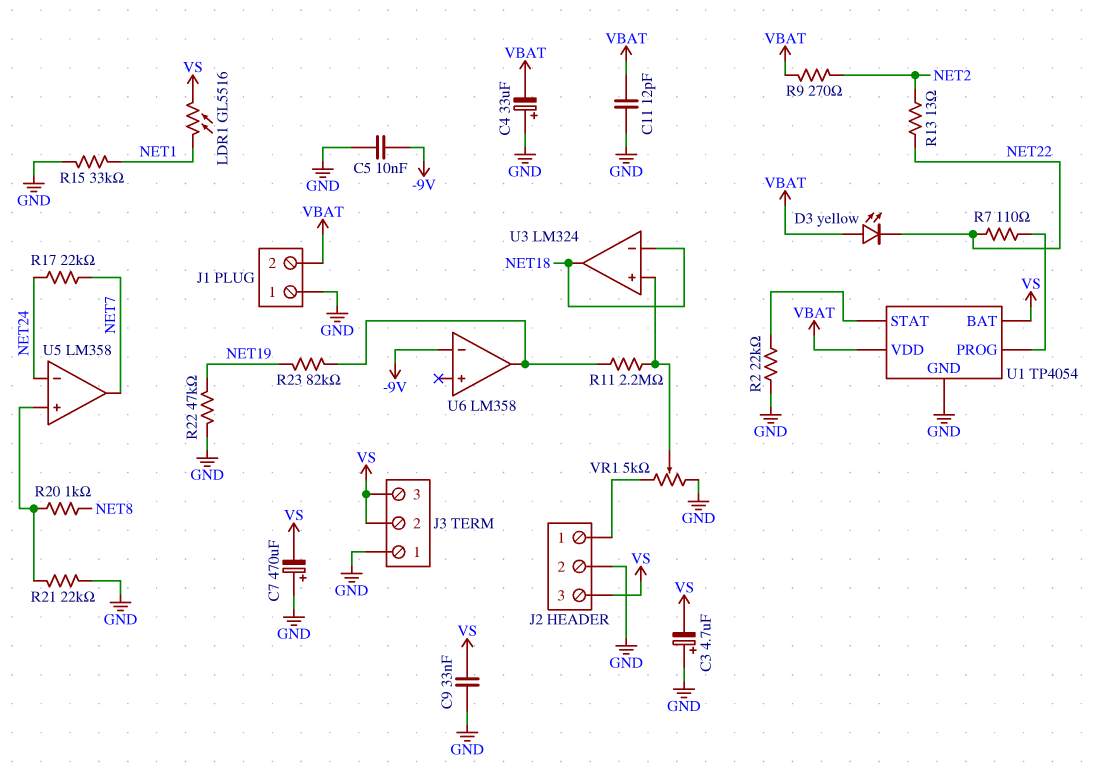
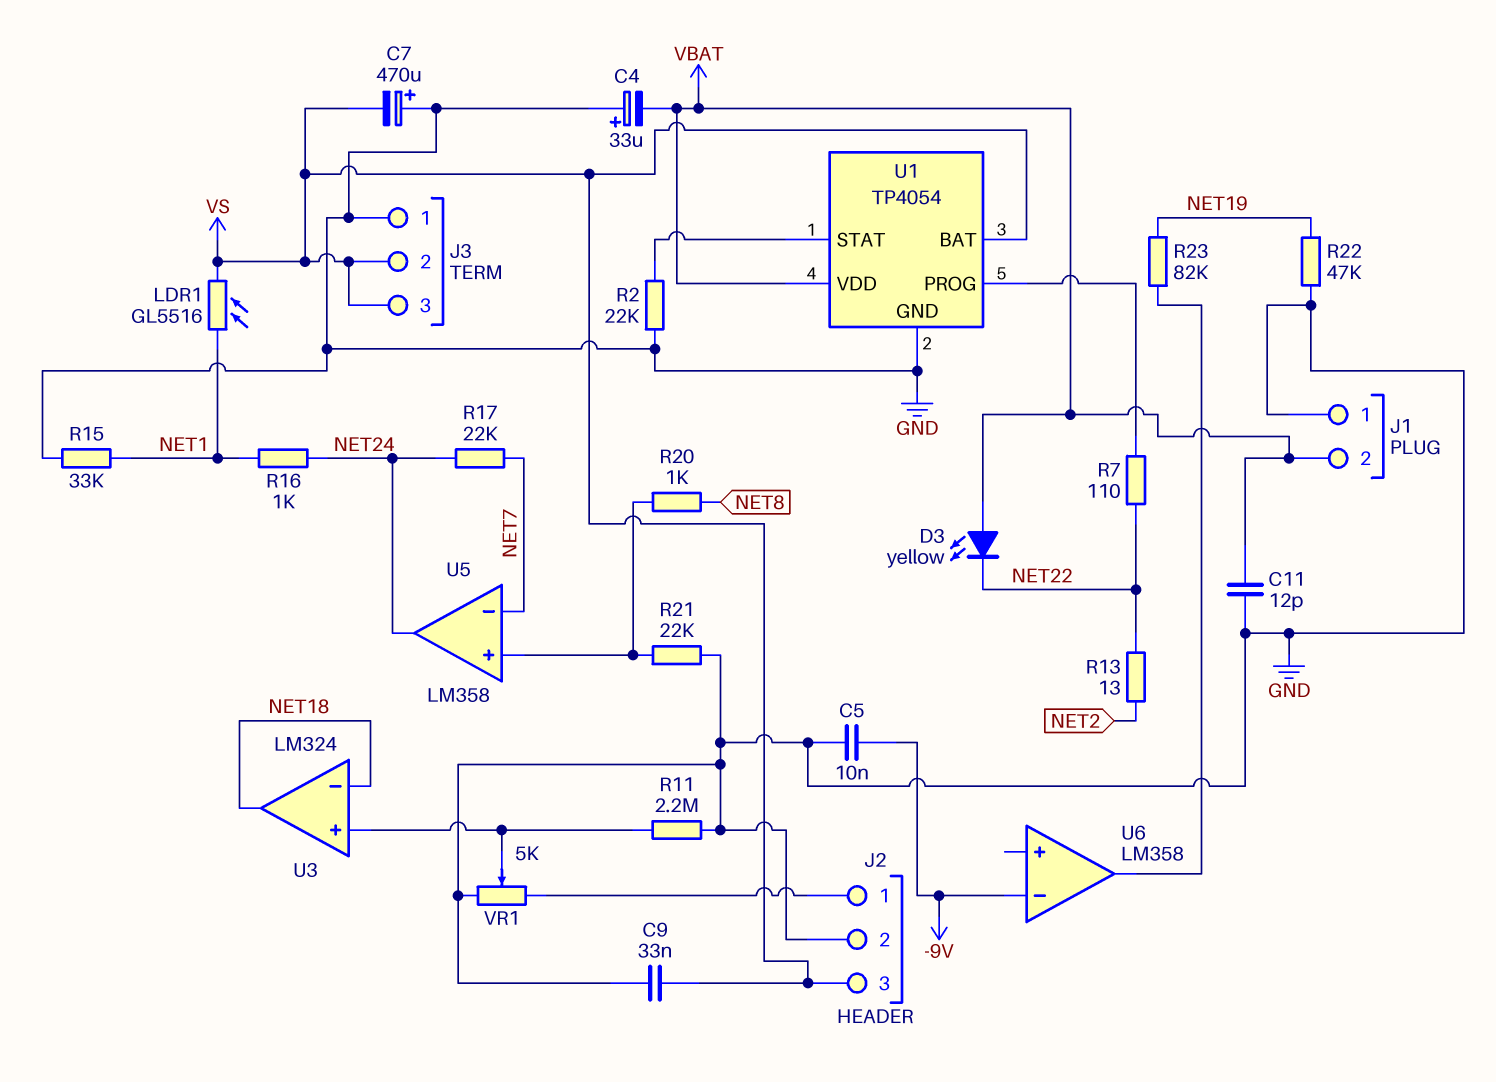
C3: 4.7uF (plus GND, minus VS) -> none
R9: 270 (NET2, VBAT) -> none
R11: 2.2M (U3/in+, U6/out) -> 2.2M (GND, U3/in+)
R16: none -> 1k (NET1, NET24)
U5 pin in-: NET24 -> NET7
U5 pin out: NET7 -> NET24

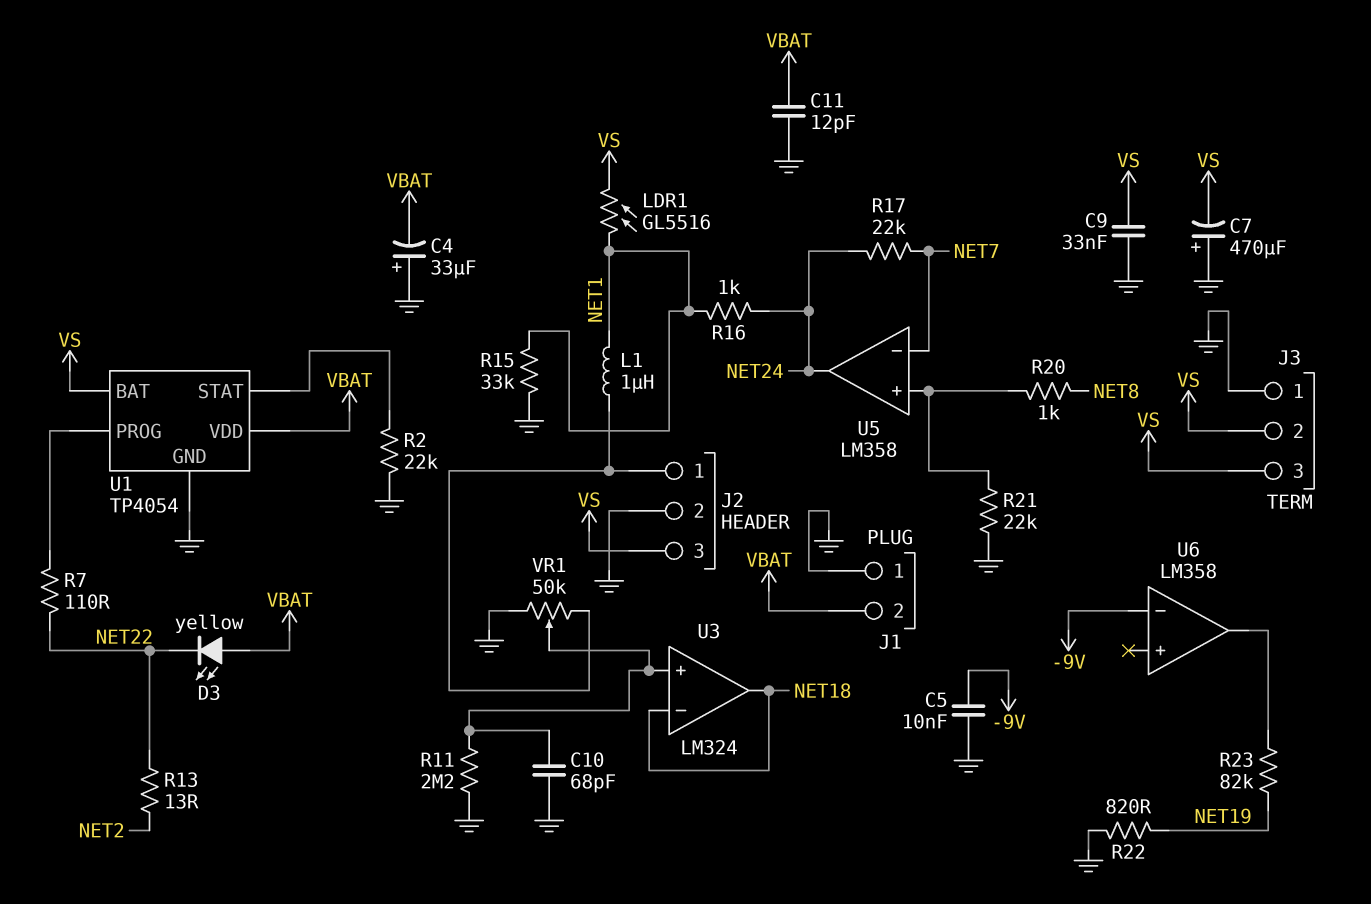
C10: none -> 68pF (GND, U3/in+)
L1: none -> 1uH (J2/1, NET1)
R22: 47k (GND, NET19) -> 820 (GND, NET19)
VR1: 5k (GND, J2/1, wiper U3/in+) -> 50k (GND, J2/1, wiper U3/in+)

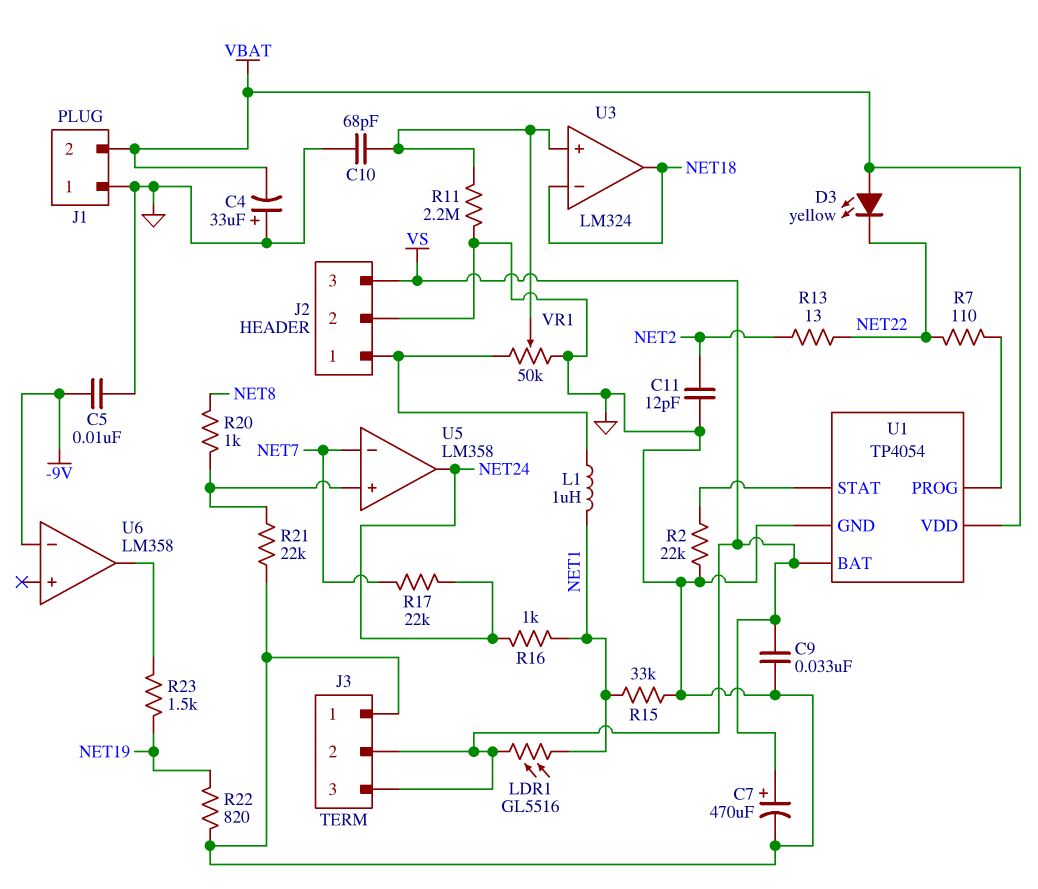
C7: 470uF (plus GND, minus VS) -> 470uF (plus VS, minus GND)
C11: 12pF (GND, VBAT) -> 12pF (GND, NET2)
R23: 82k (NET19, U6/out) -> 1.5k (NET19, U6/out)

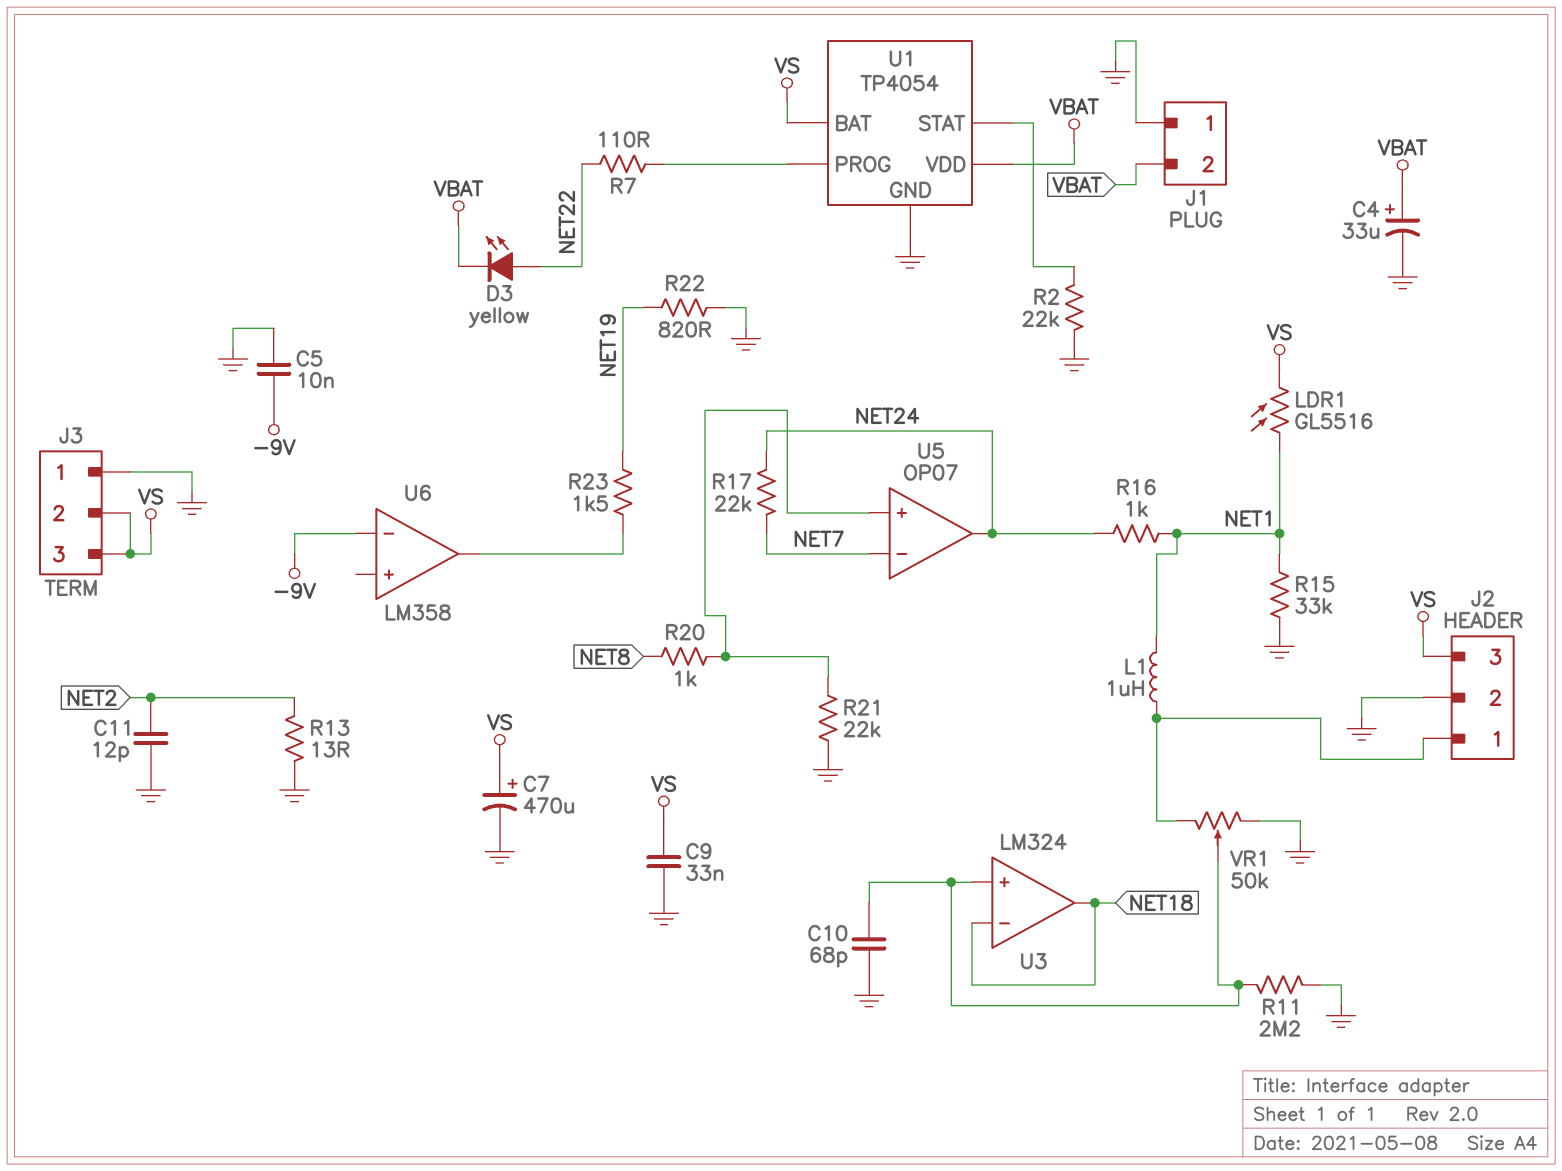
C4: 33uF (plus GND, minus VBAT) -> 33uF (plus VBAT, minus GND)
D3: LED yellow (A VBAT, K NET22) -> LED yellow (A NET22, K VBAT)
R13: 13 (NET2, NET22) -> 13 (GND, NET2)
U5: LM358 -> OP07

